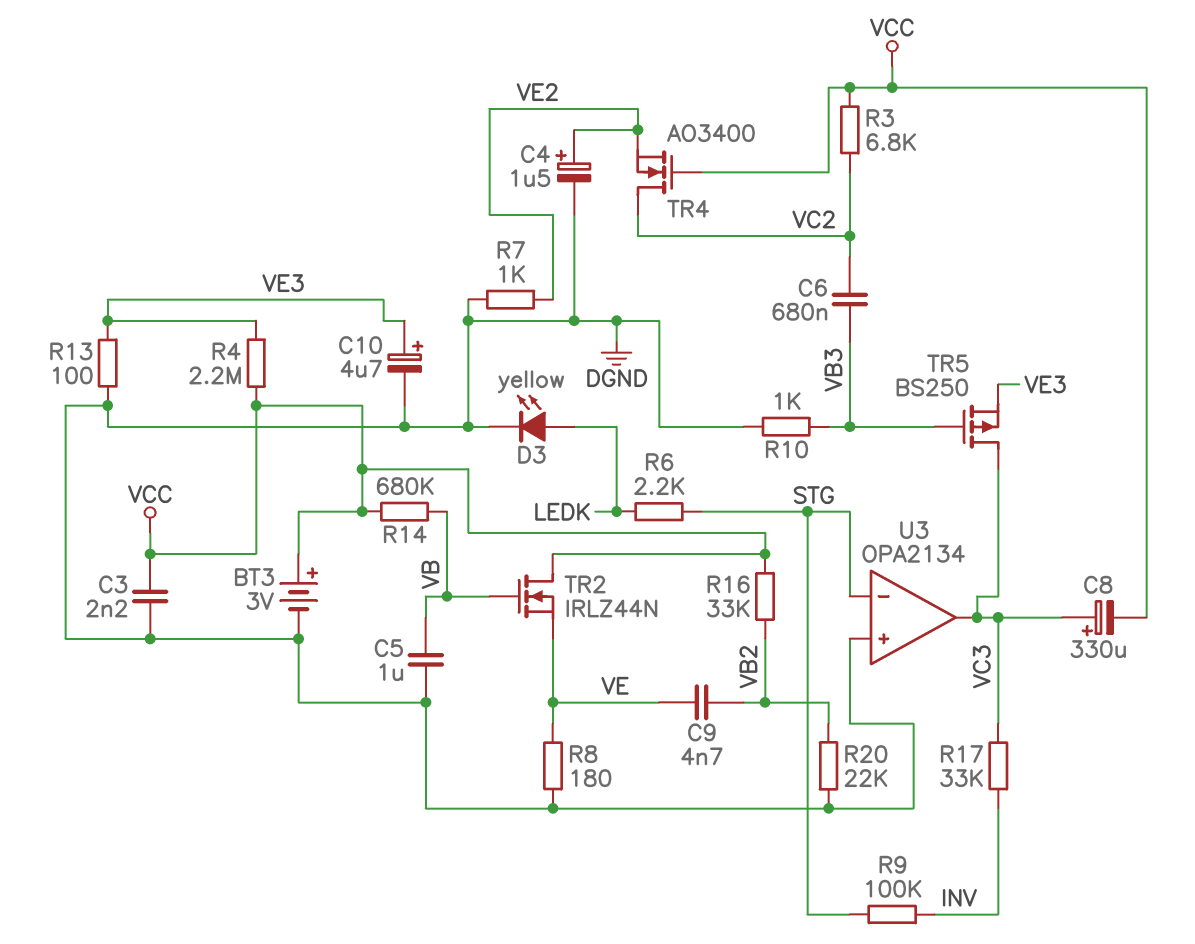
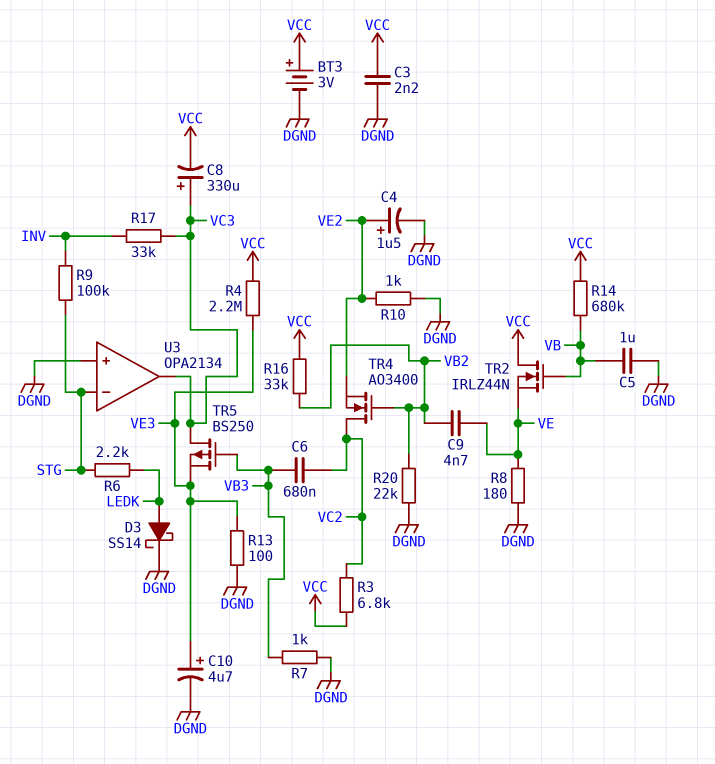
D3: LED yellow (A LEDK, K DGND) -> schottky SS14 (A LEDK, K DGND)
R7: 1k (DGND, VE2) -> 1k (DGND, VB3)
R10: 1k (DGND, VB3) -> 1k (DGND, VE2)
TR4: NMOS AO3400 (G VCC, D VC2, S VE2) -> NMOS AO3400 (G VB2, D VC2, S VE2)

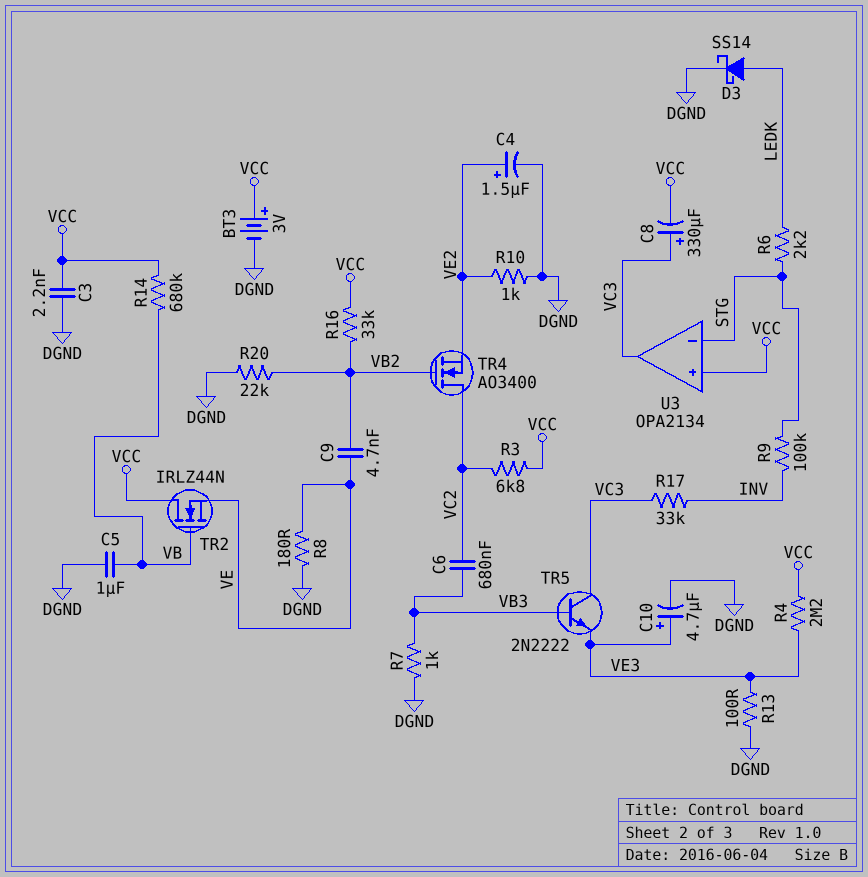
TR5: PMOS BS250 (G VB3, D VC3, S VE3) -> NPN 2N2222 (B VB3, C VC3, E VE3)
U3 pin in+: DGND -> VCC

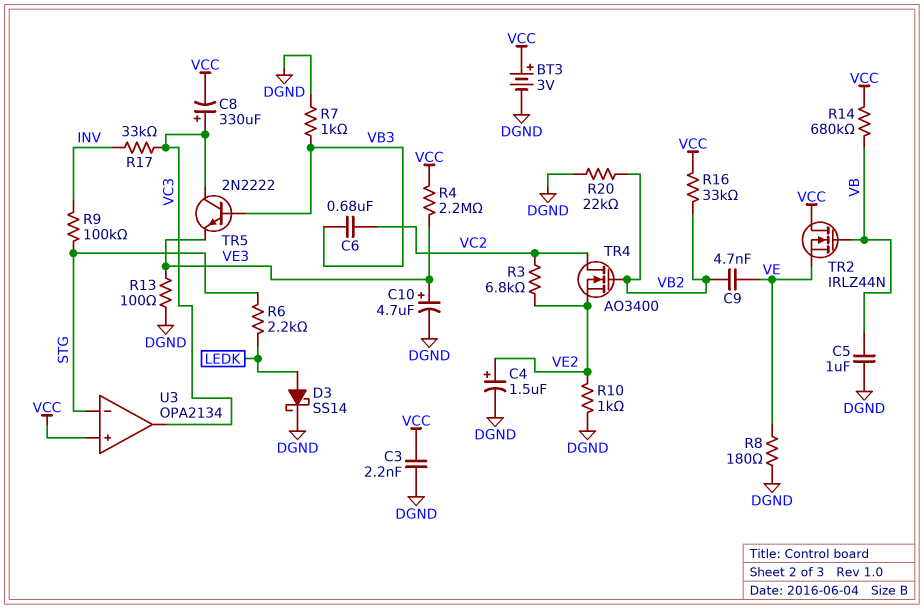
R3: 6.8k (VC2, VCC) -> 6.8k (VC2, VE2)

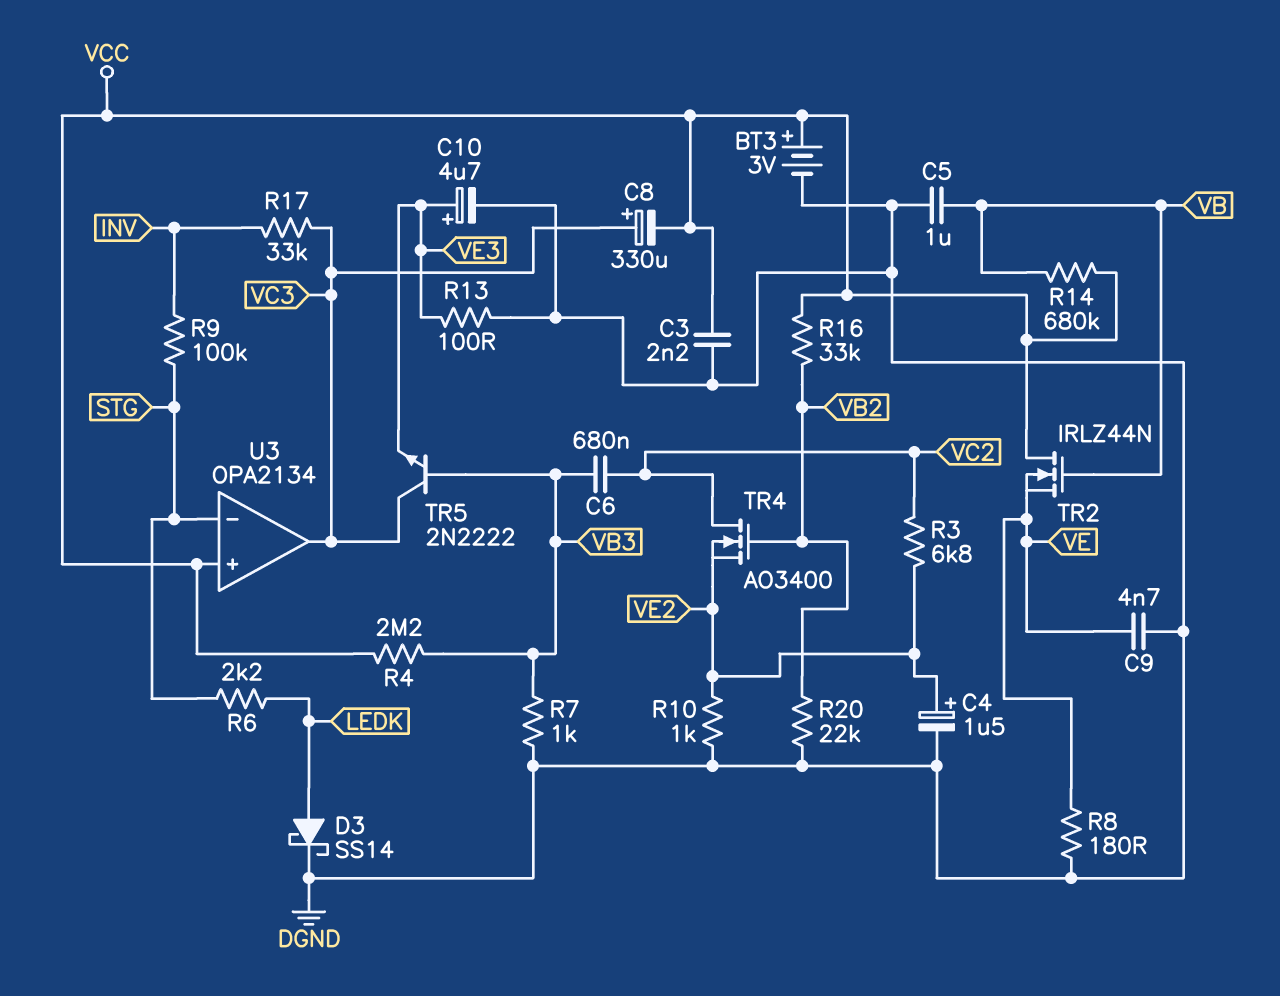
C9: 4.7nF (VB2, VE) -> 4.7nF (DGND, VE)
R4: 2.2M (VCC, VE3) -> 2.2M (VB3, VCC)

